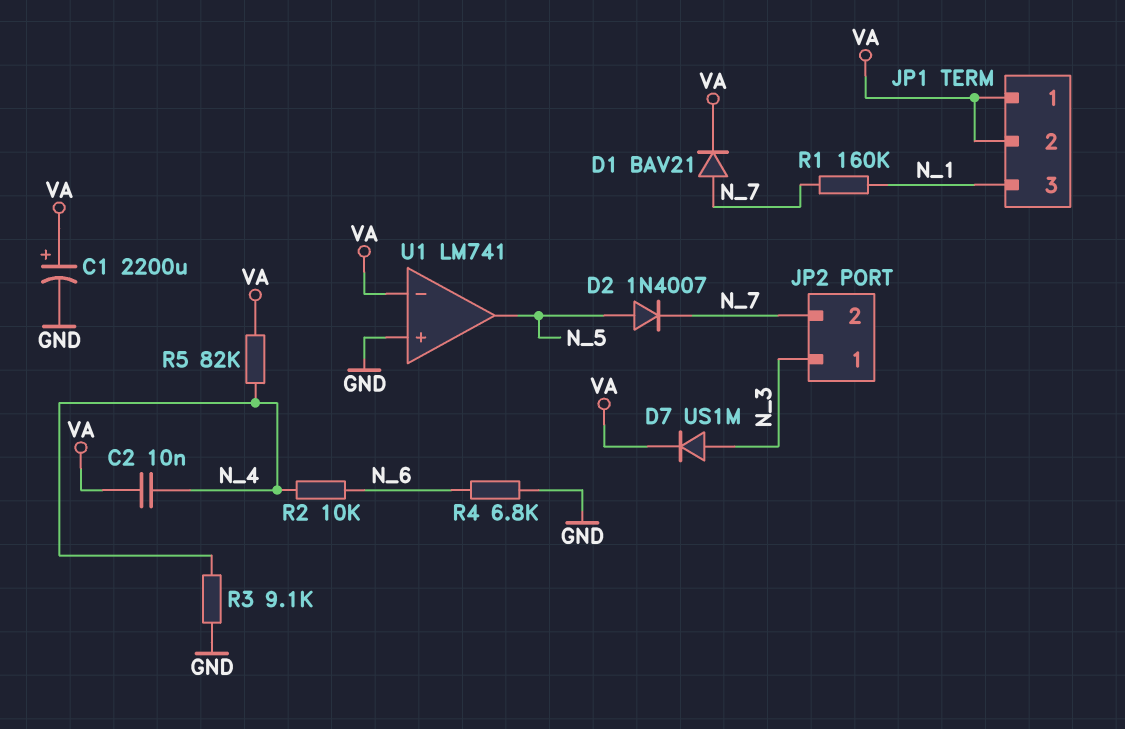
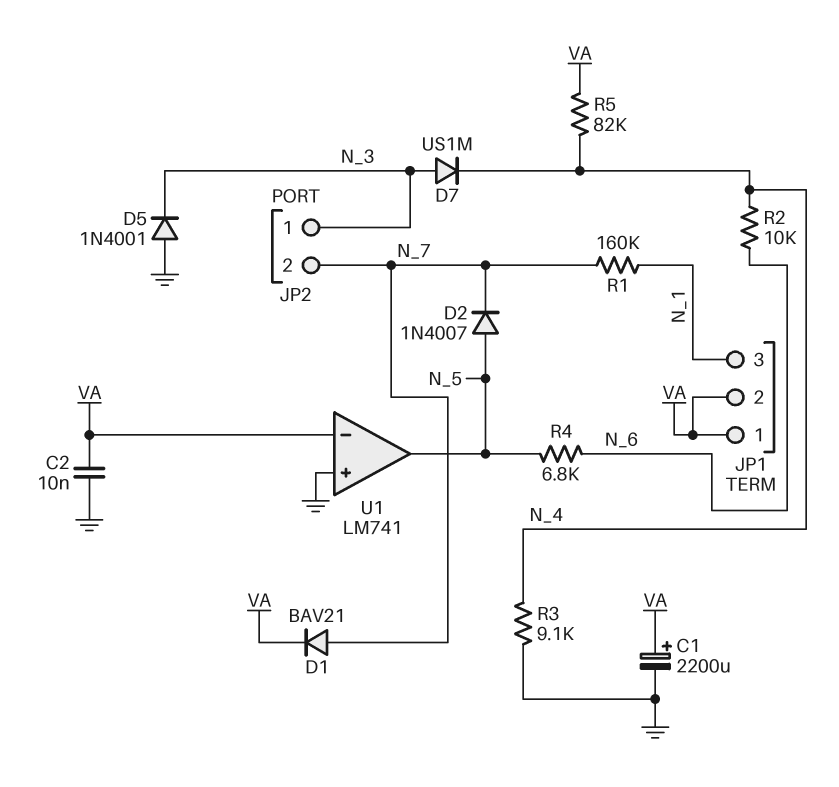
C2: 10nF (N_4, VA) -> 10nF (GND, VA)
D5: none -> diode 1N4001 (A GND, K N_3)
D7: diode US1M (A N_3, K VA) -> diode US1M (A N_3, K N_4)
R4: 6.8k (GND, N_6) -> 6.8k (N_5, N_6)

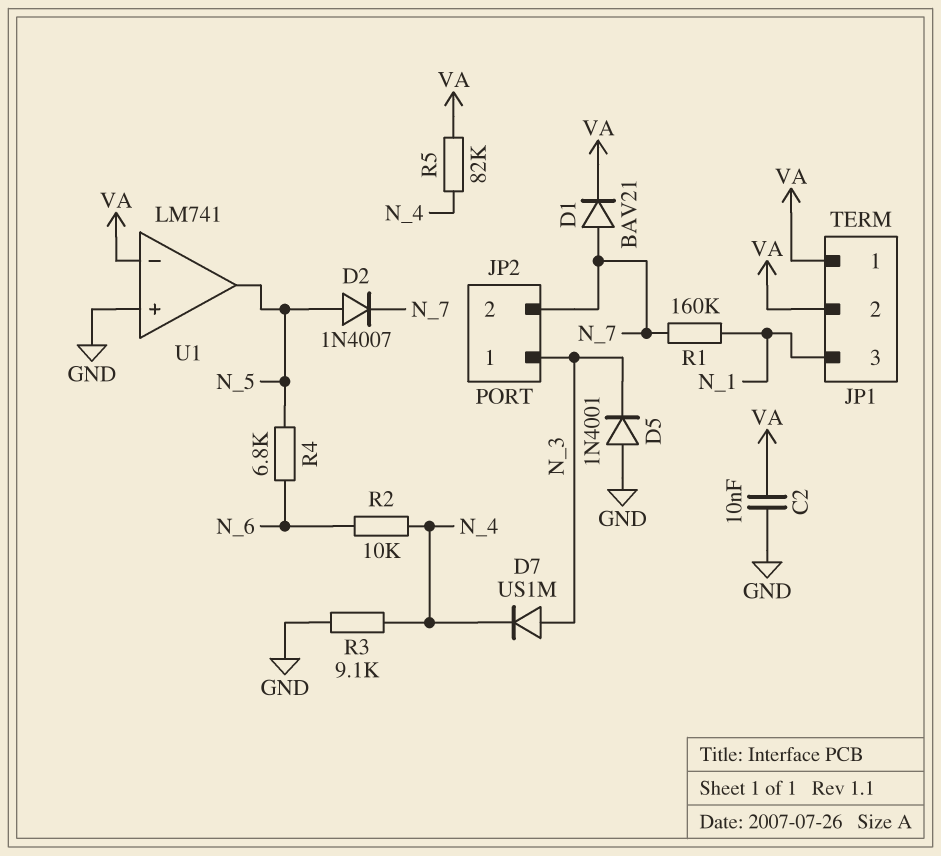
C1: 2200uF (plus VA, minus GND) -> none

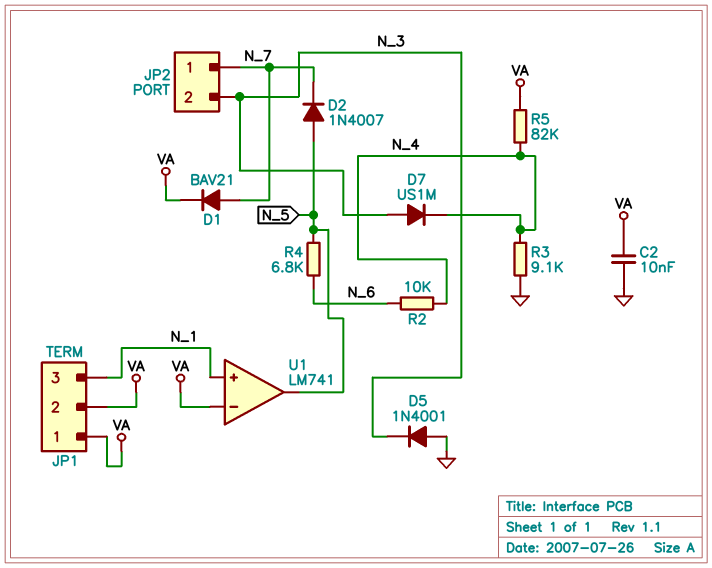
JP2 pin 1: N_3 -> N_7
JP2 pin 2: N_7 -> N_3
R1: 160k (N_1, N_7) -> none
U1 pin in+: GND -> N_1

